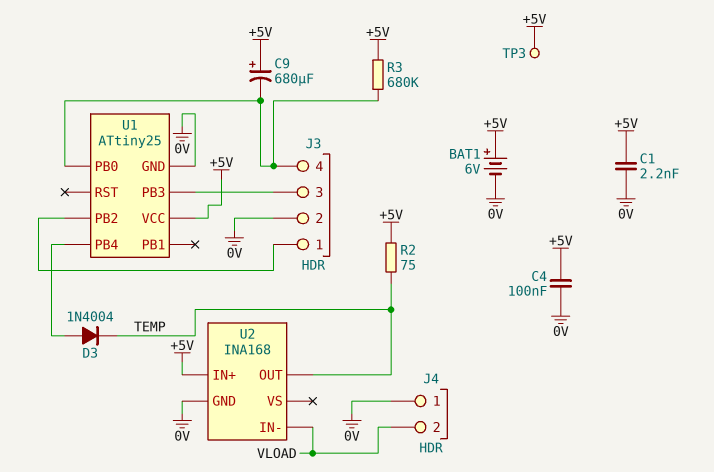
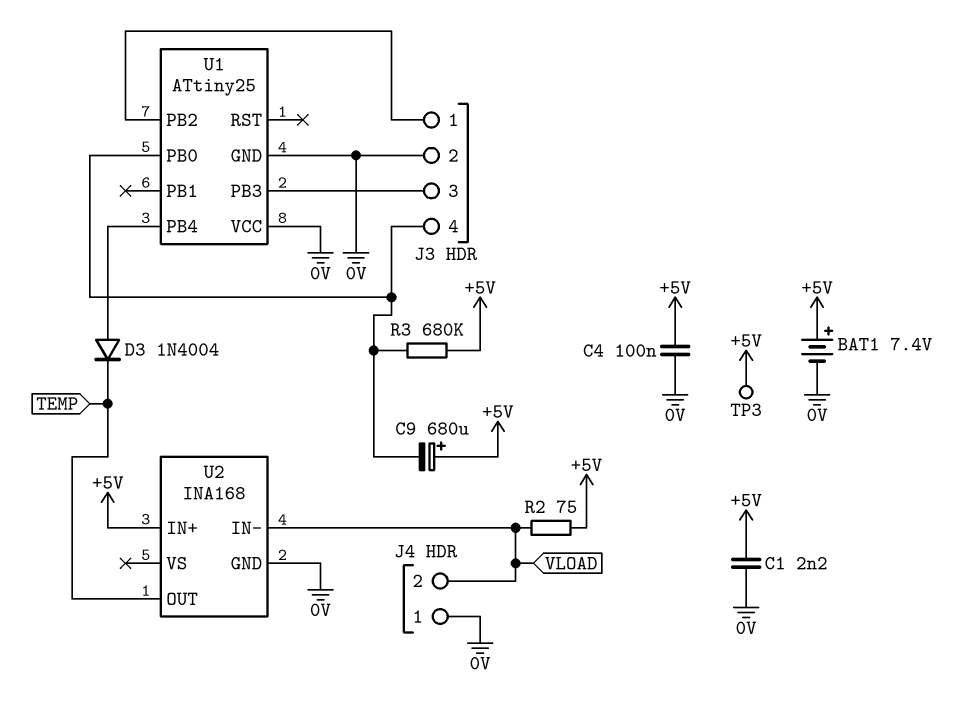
BAT1: 6V (plus +5V, minus 0V) -> 7.4V (plus +5V, minus 0V)
R2: 75 (+5V, TEMP) -> 75 (+5V, VLOAD)
U1 pin VCC: +5V -> 0V

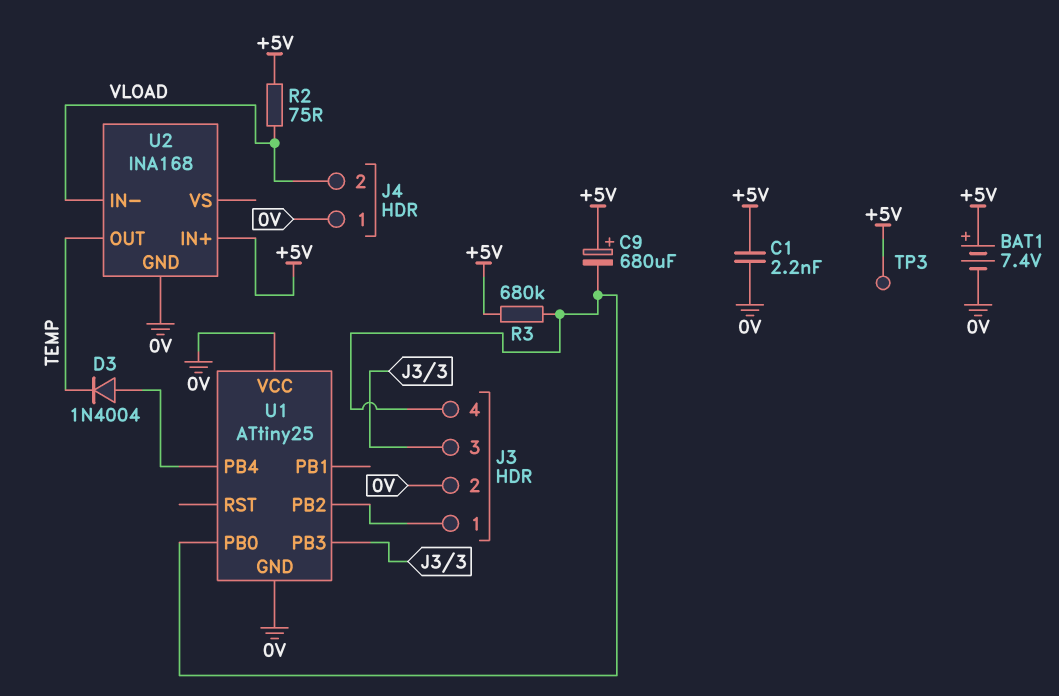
C4: 100nF (+5V, 0V) -> none

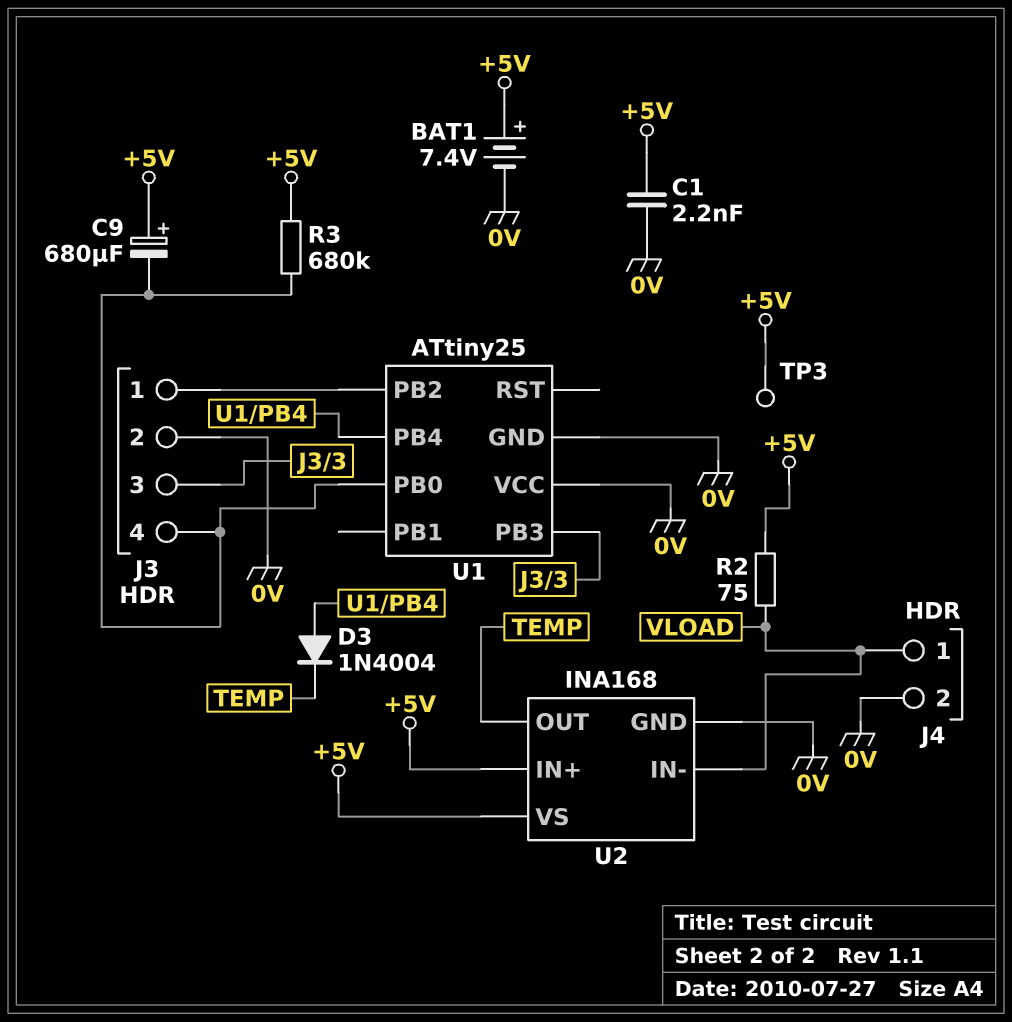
J4 pin 1: 0V -> VLOAD
J4 pin 2: VLOAD -> 0V
U2 pin VS: none -> +5V

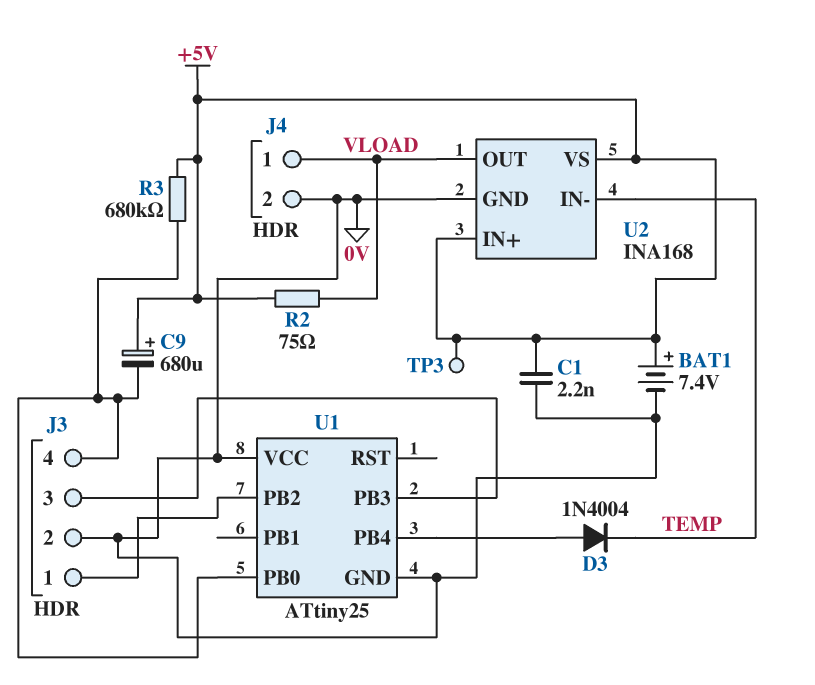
U2 pin IN-: VLOAD -> TEMP
U2 pin OUT: TEMP -> VLOAD

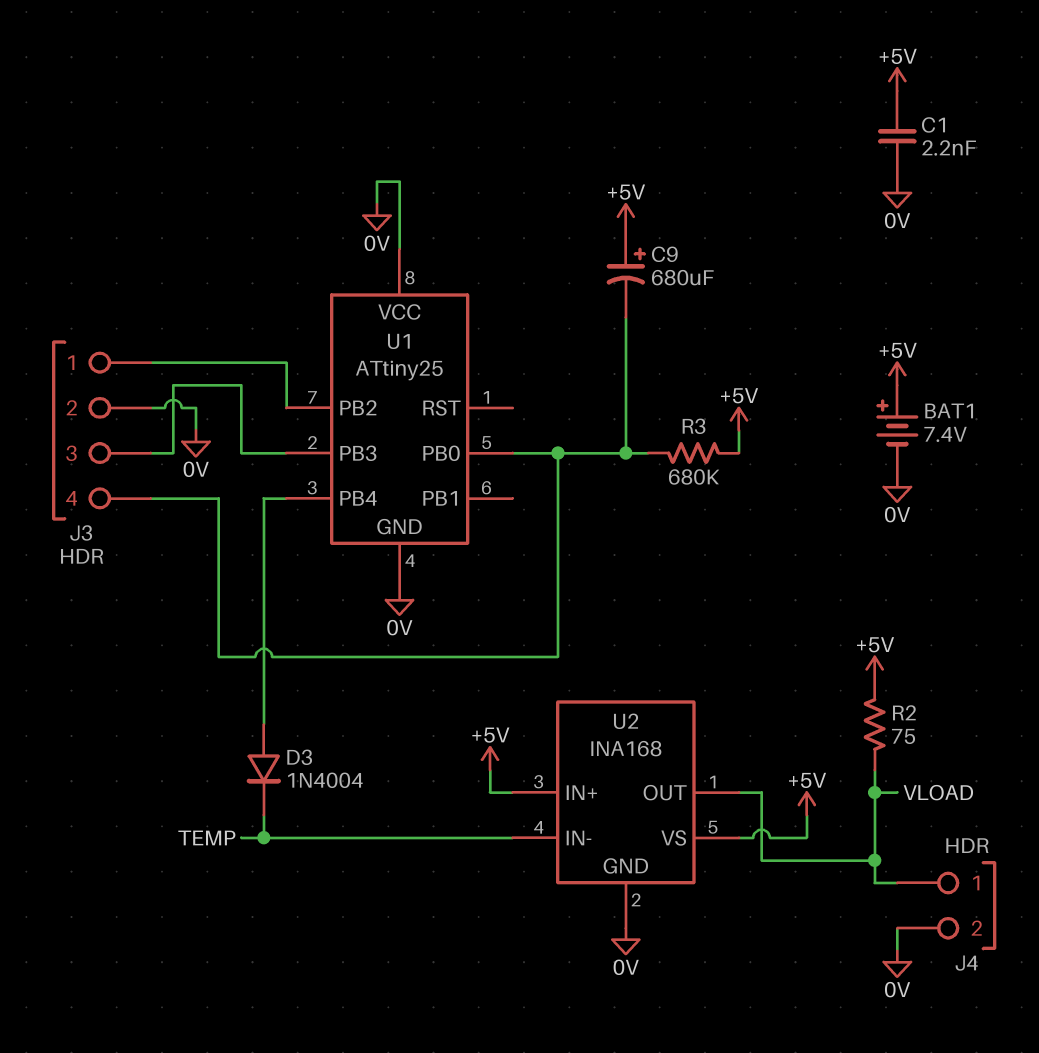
TP3: test point (+5V) -> none

